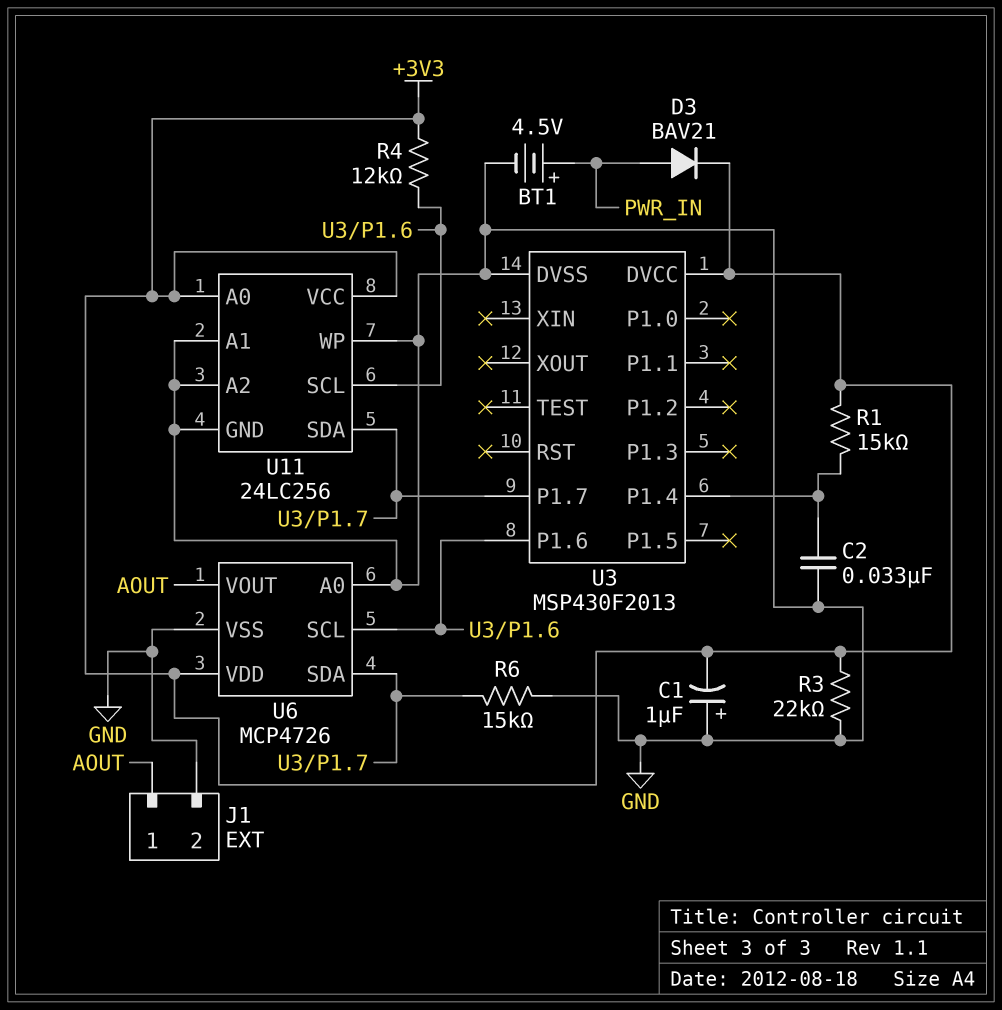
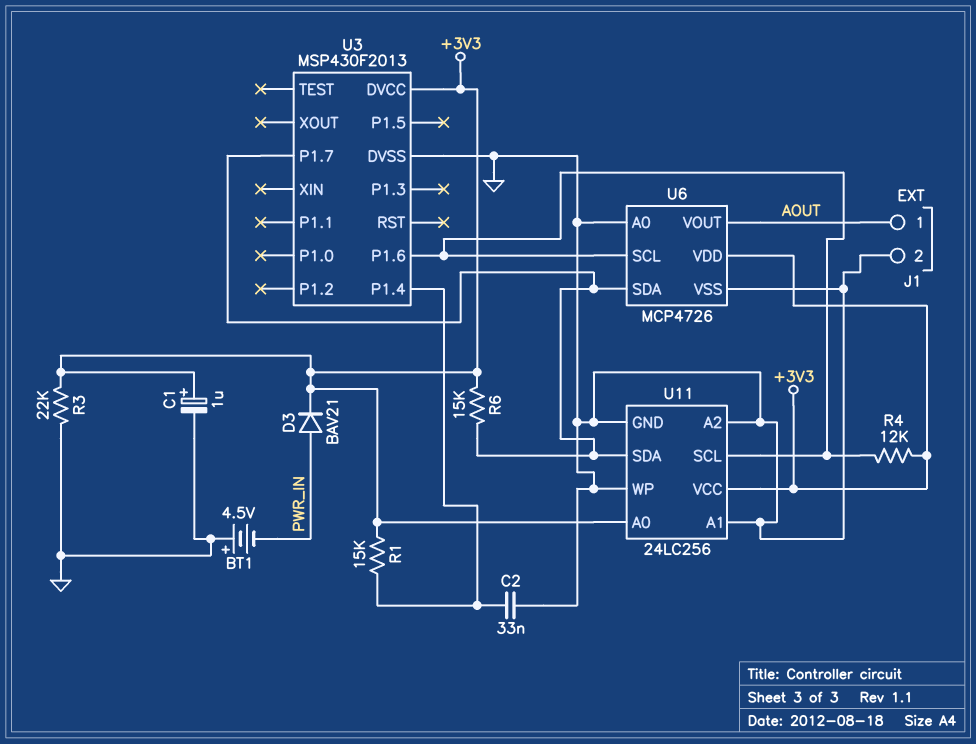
BT1: 4.5V (plus PWR_IN, minus GND) -> 4.5V (plus GND, minus PWR_IN)
C1: 1uF (plus GND, minus +3V3) -> 1uF (plus +3V3, minus GND)
R6: 15k (GND, U3/P1.7) -> 15k (+3V3, U3/P1.7)

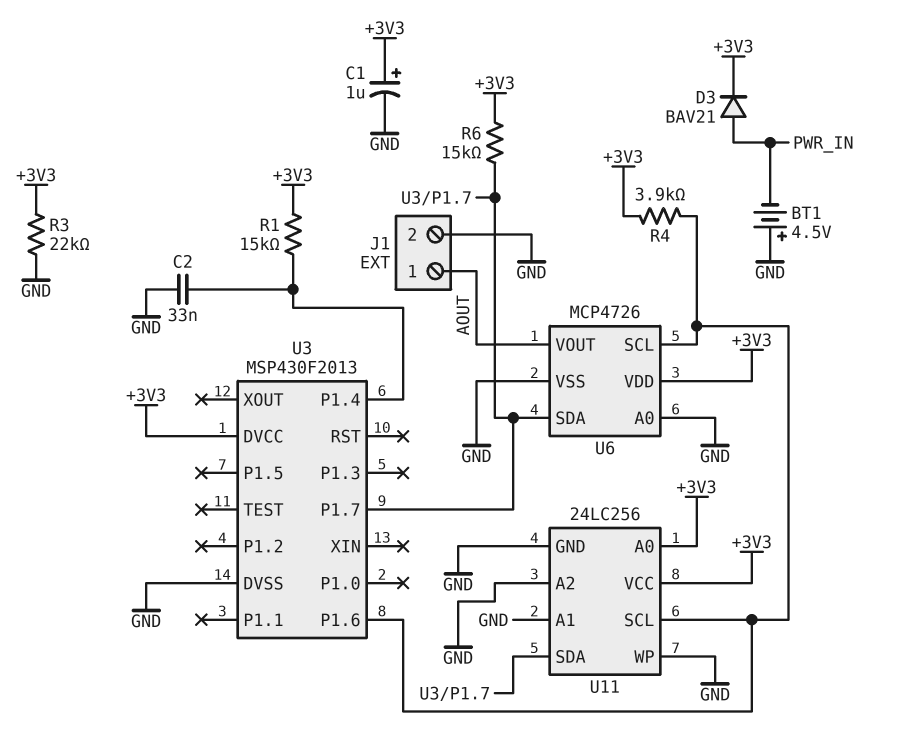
R4: 12k (+3V3, U3/P1.6) -> 3.9k (+3V3, U3/P1.6)

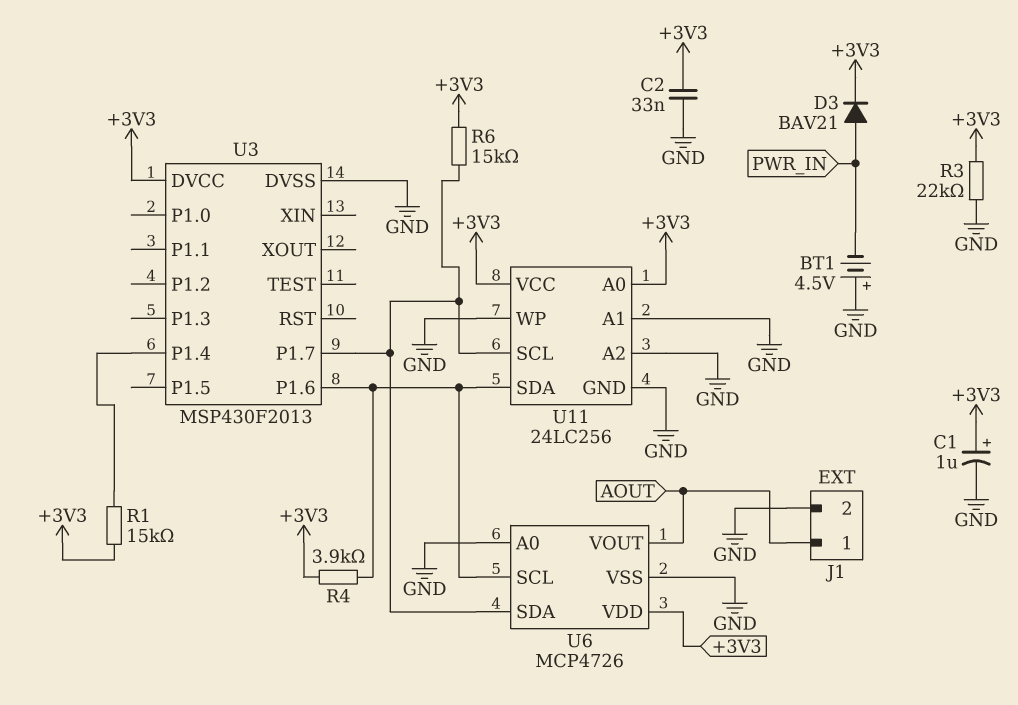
C2: 33nF (GND, U3/P1.4) -> 33nF (+3V3, GND)
U11 pin SCL: U3/P1.6 -> U3/P1.7
U11 pin SDA: U3/P1.7 -> U3/P1.6

